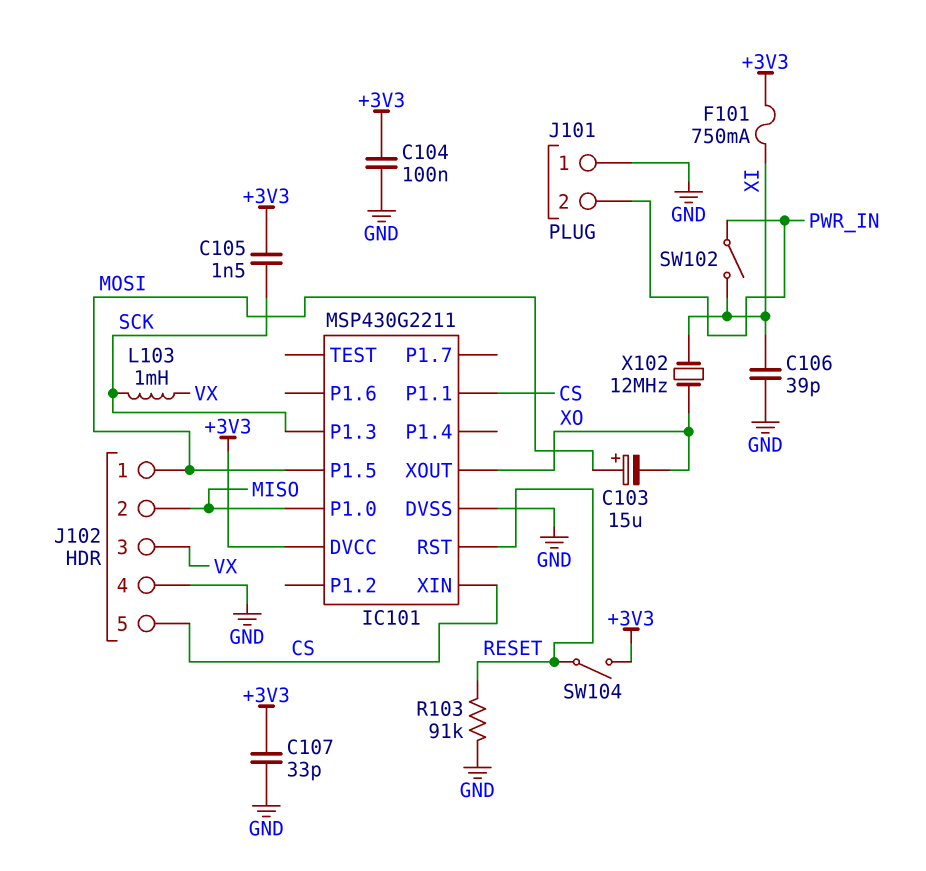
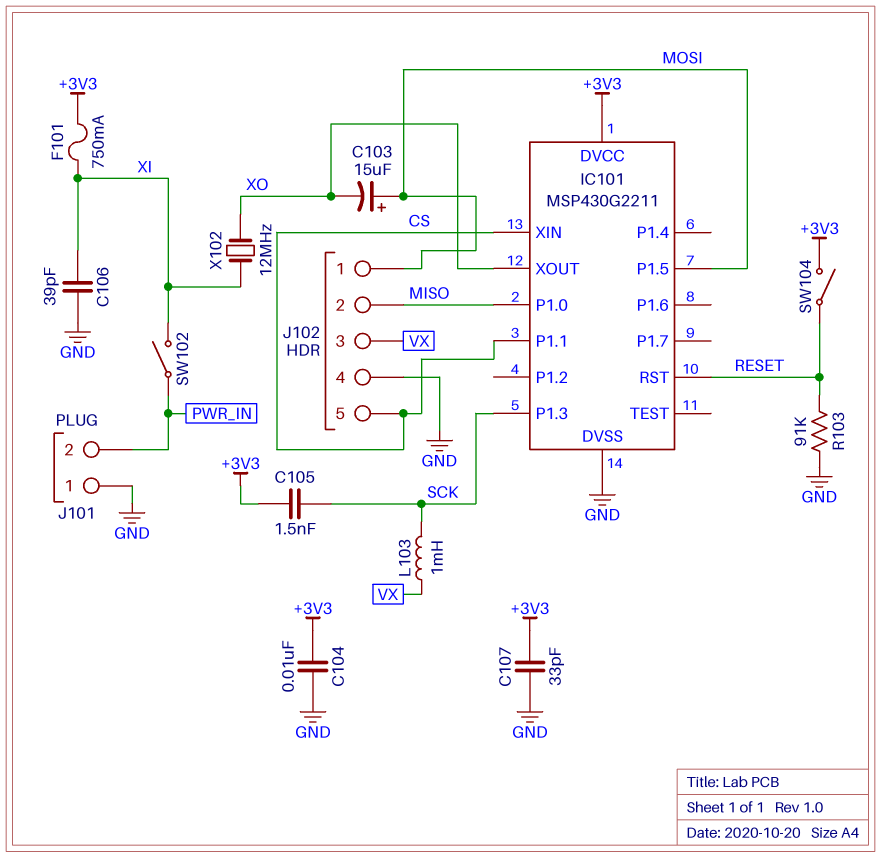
C104: 100nF (+3V3, GND) -> 10nF (+3V3, GND)

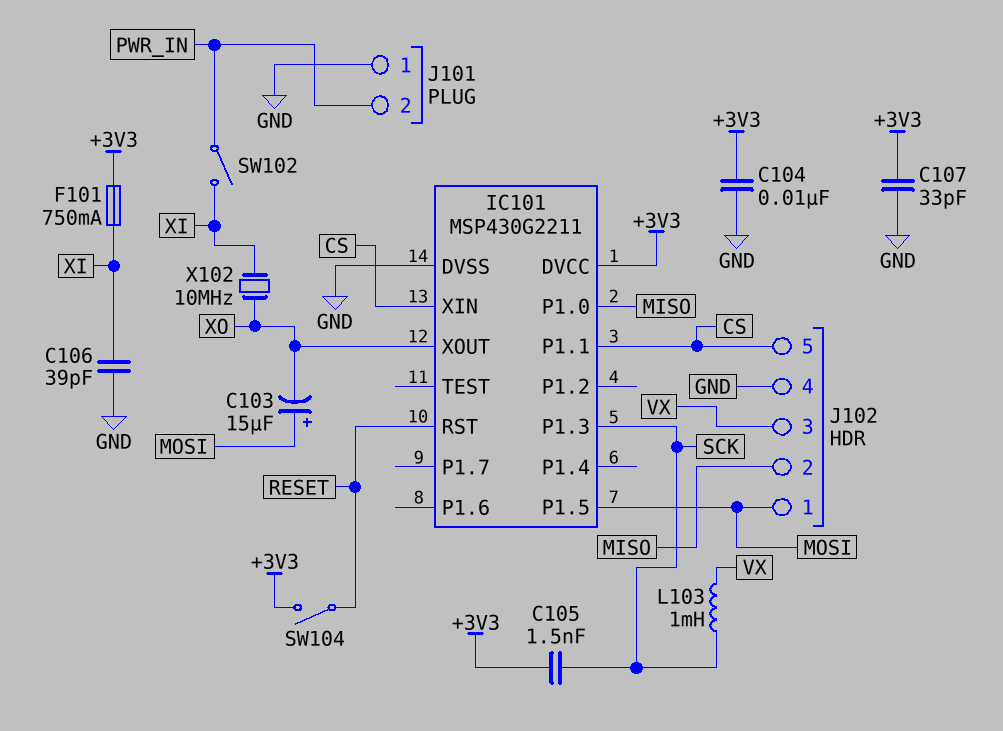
R103: 91k (GND, RESET) -> none
X102: 12MHz (XI, XO) -> 10MHz (XI, XO)

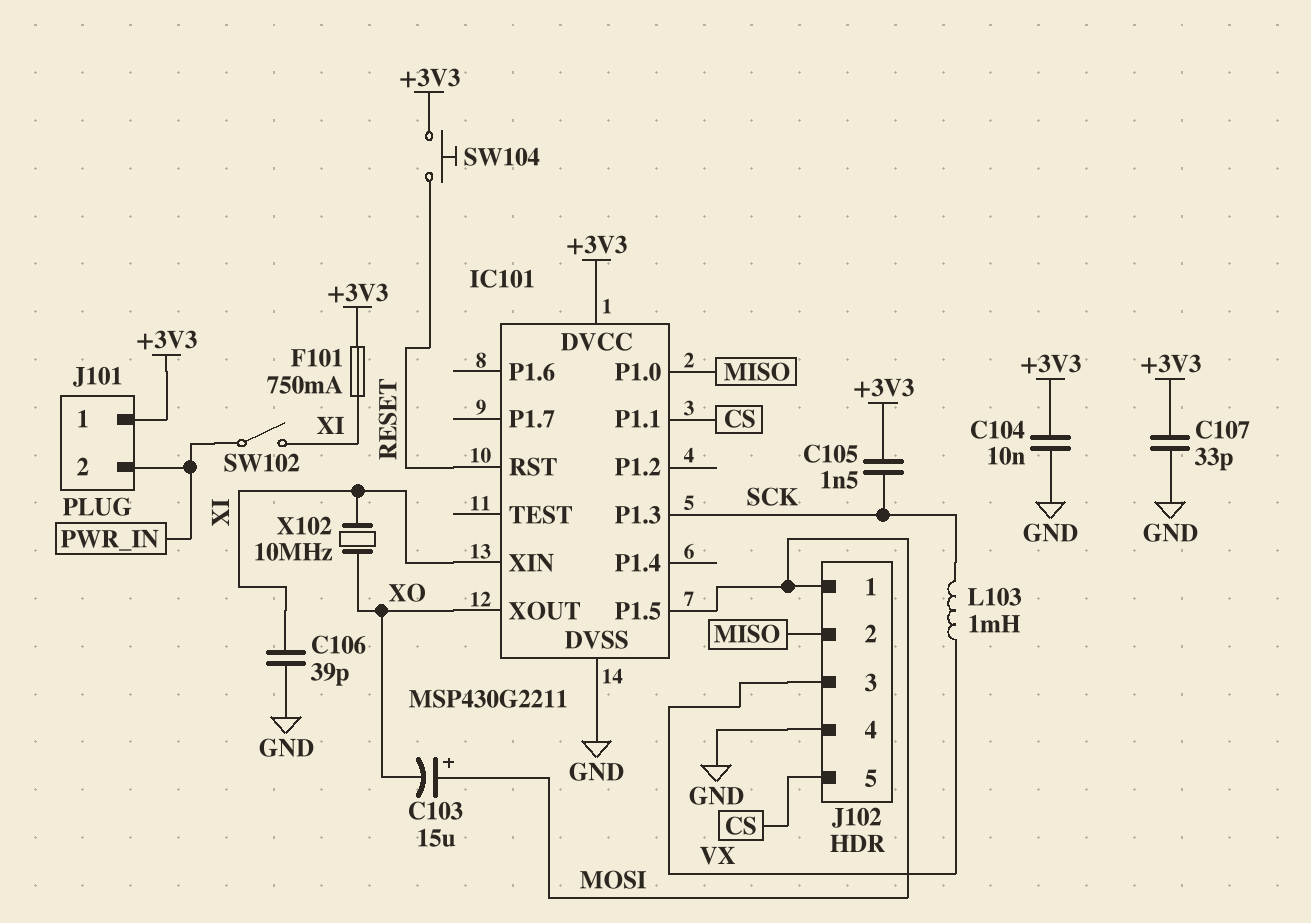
IC101 pin XIN: CS -> XI
J101 pin 1: GND -> +3V3
SW104: switch (+3V3, RESET) -> button (+3V3, RESET)

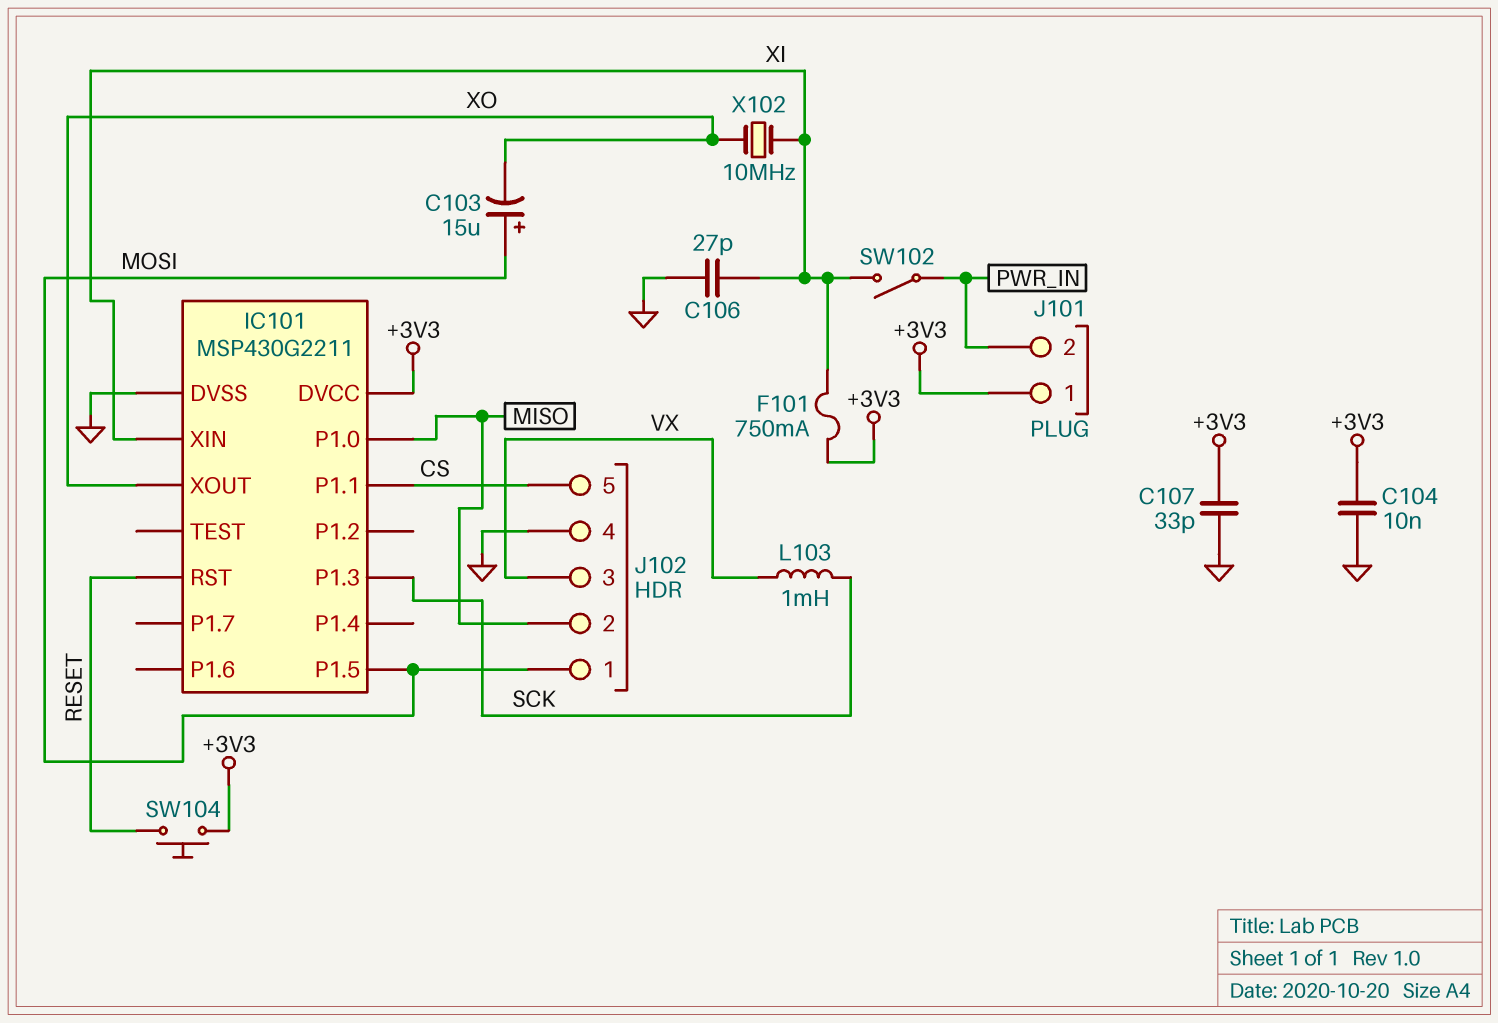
C105: 1.5nF (+3V3, SCK) -> none
C106: 39pF (GND, XI) -> 27pF (GND, XI)

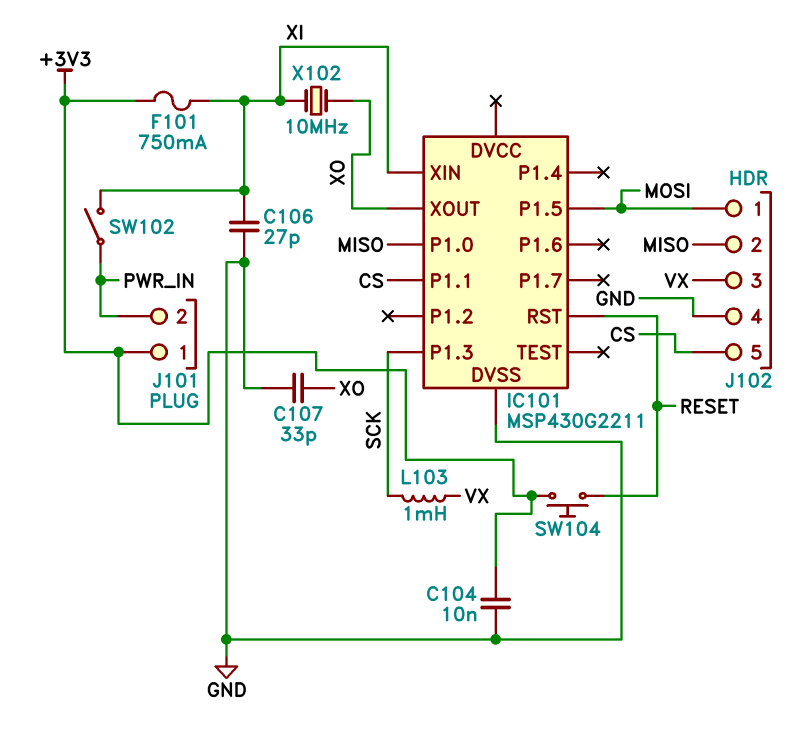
C103: 15uF (plus MOSI, minus XO) -> none
C107: 33pF (+3V3, GND) -> 33pF (GND, XO)
IC101 pin DVCC: +3V3 -> none

